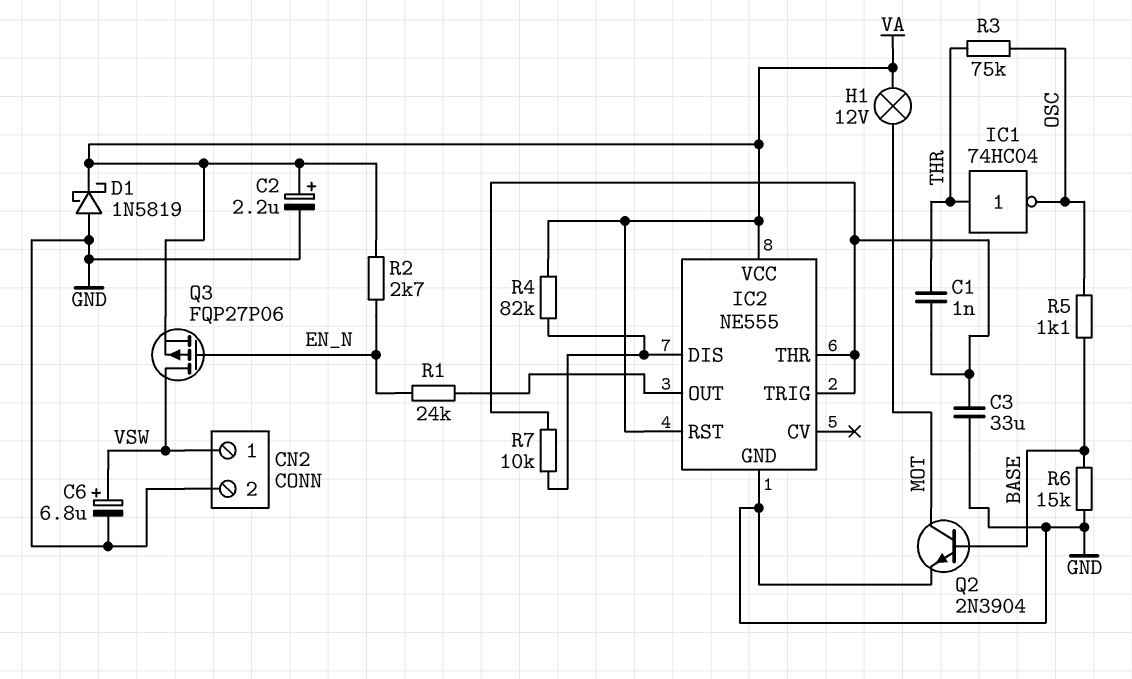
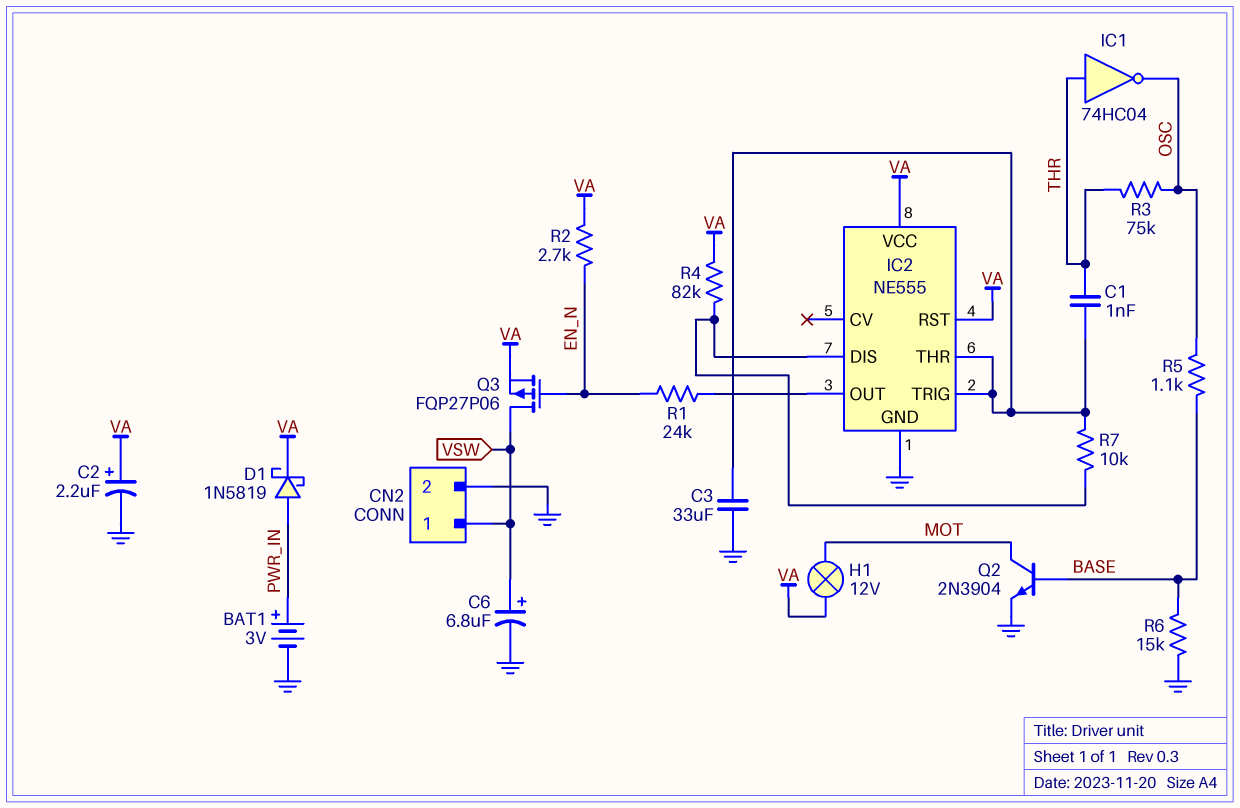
BAT1: none -> 3V (plus PWR_IN, minus GND)
D1: schottky 1N5819 (A GND, K VA) -> schottky 1N5819 (A PWR_IN, K VA)

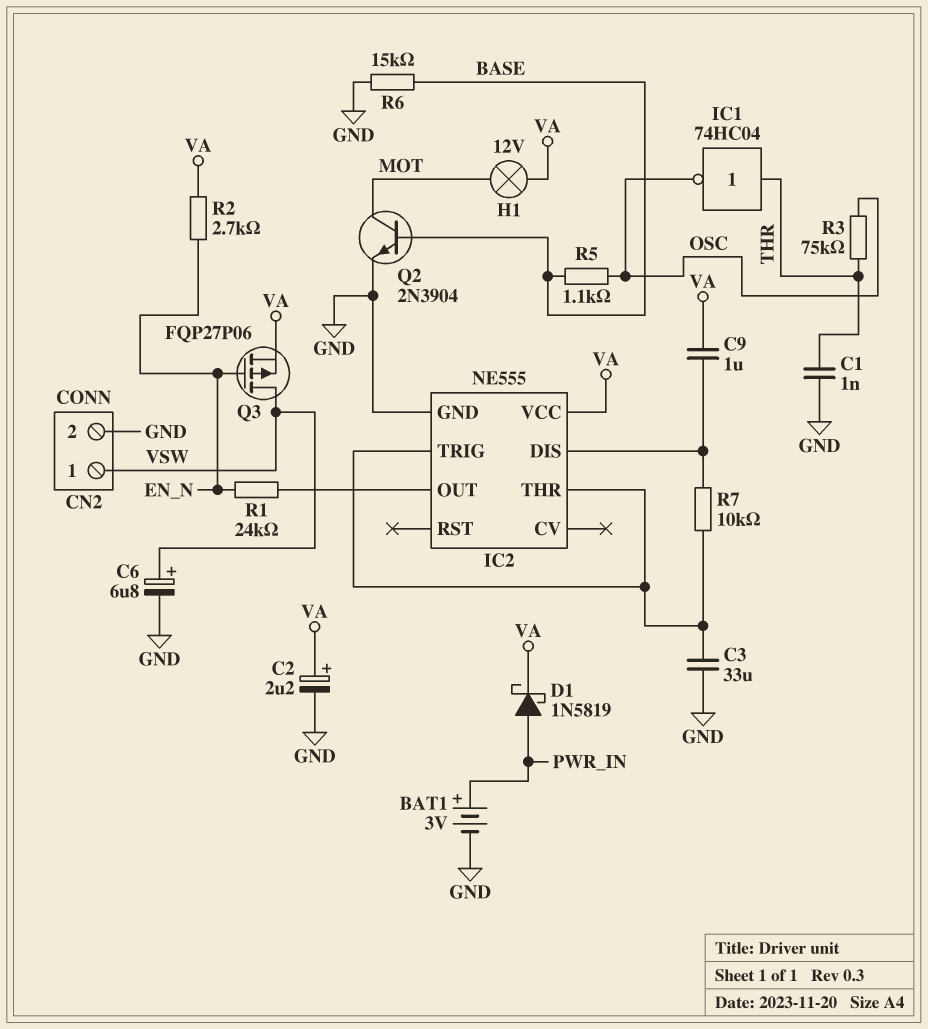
C1: 1nF (IC2/THR, THR) -> 1nF (GND, THR)
C9: none -> 1uF (IC2/DIS, VA)
IC2 pin RST: VA -> none
R4: 82k (IC2/DIS, VA) -> none

